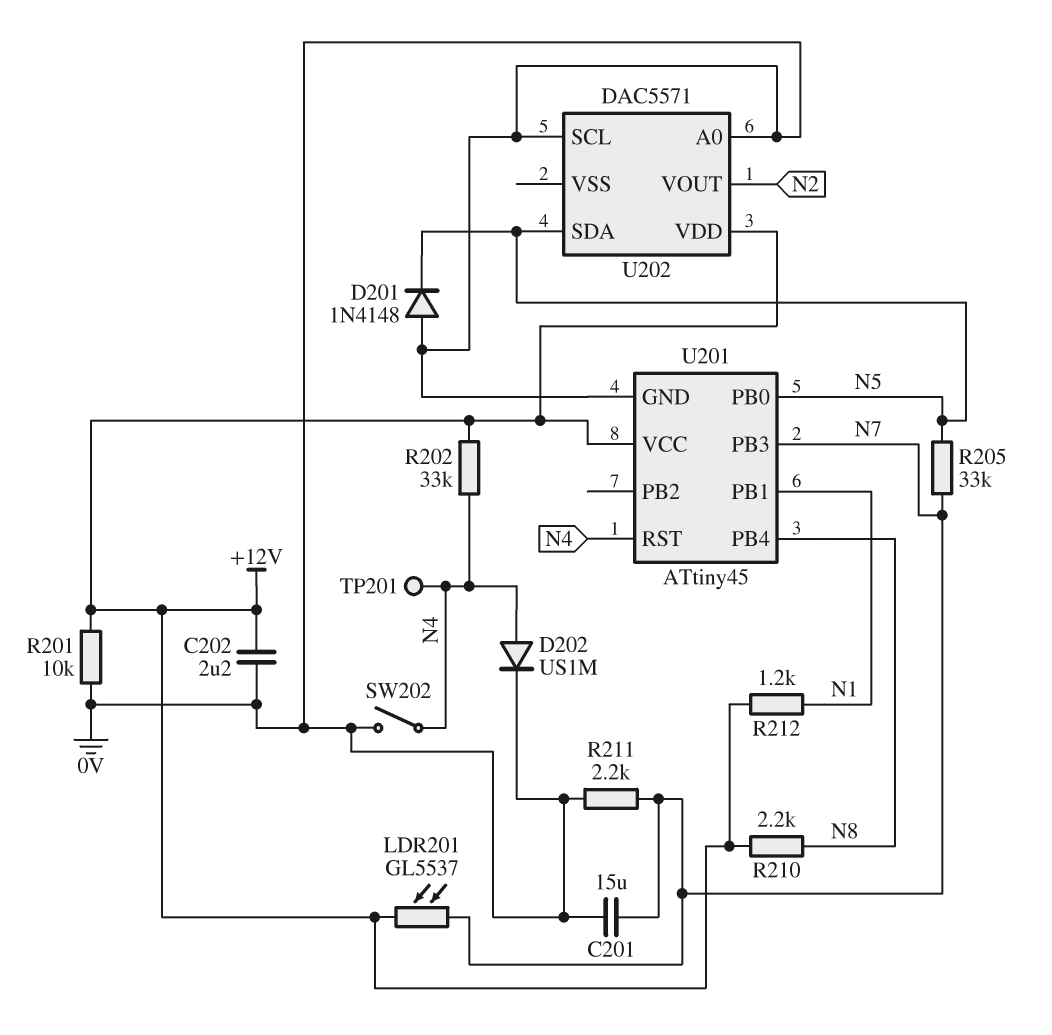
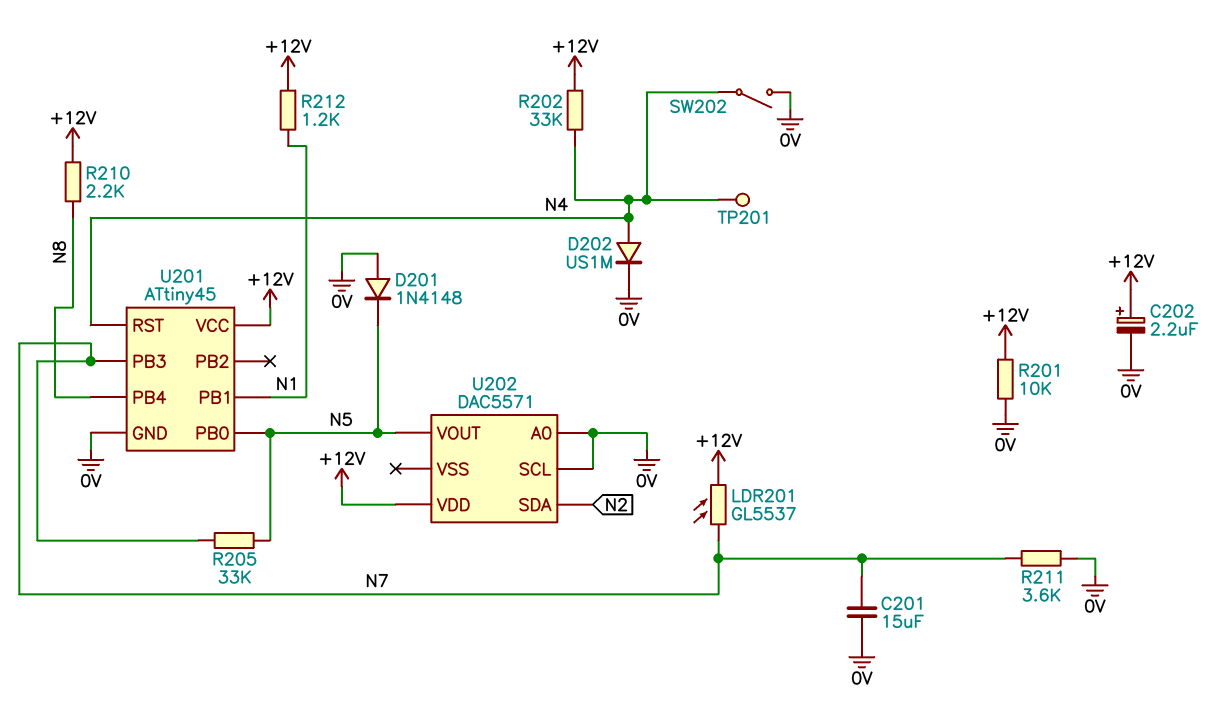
C202: 2.2uF (+12V, 0V) -> 2.2uF (plus +12V, minus 0V)
R211: 2.2k (0V, N7) -> 3.6k (0V, N7)
U202 pin SDA: N5 -> N2
U202 pin VOUT: N2 -> N5

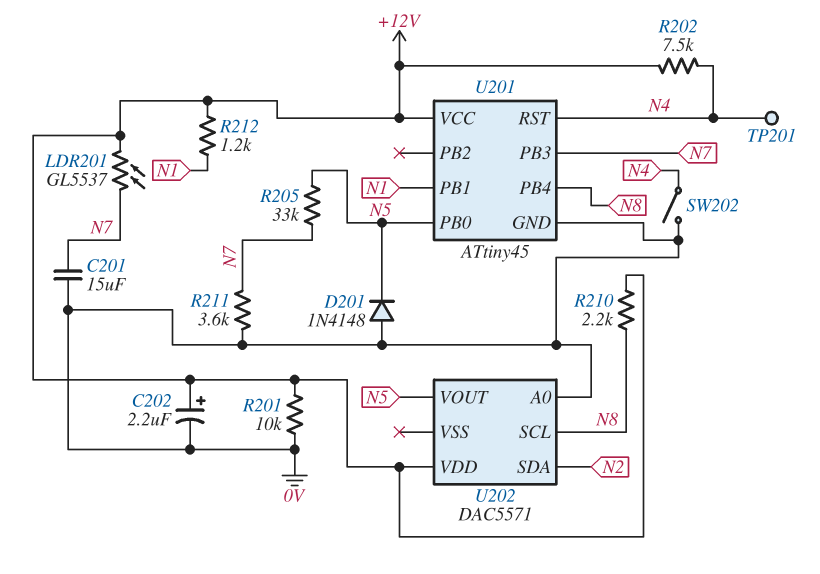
D202: diode US1M (A N4, K 0V) -> none
R202: 33k (+12V, N4) -> 7.5k (+12V, N4)
U202 pin SCL: 0V -> N8

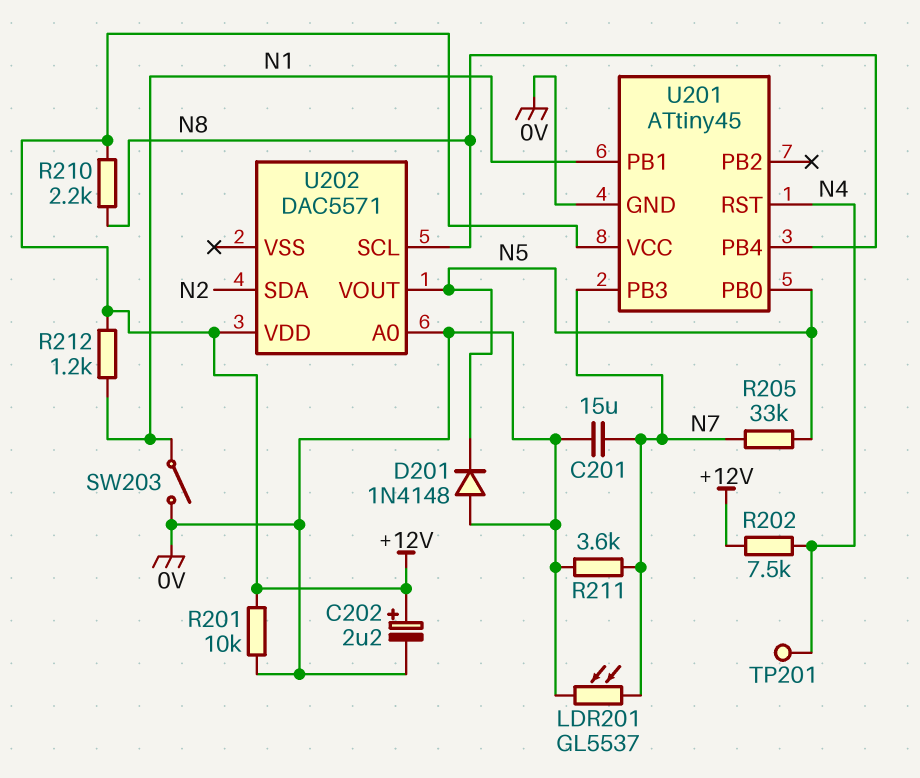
LDR201: GL5537 (+12V, N7) -> GL5537 (0V, N7)
SW202: switch (0V, N4) -> none
SW203: none -> switch (0V, N1)

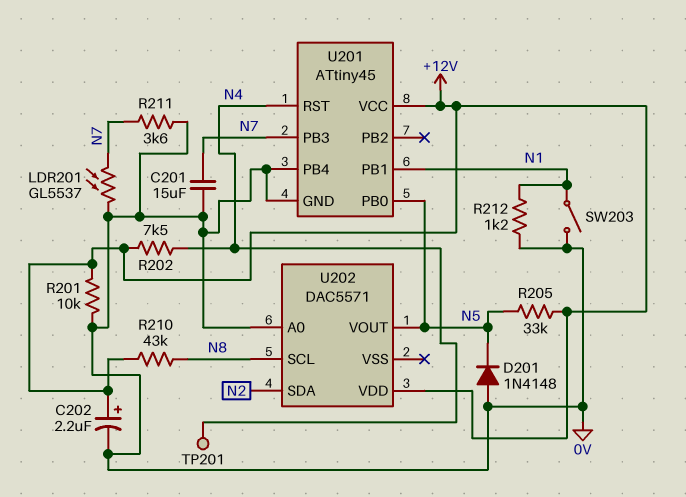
R205: 33k (N5, N7) -> 33k (+12V, N5)
R210: 2.2k (+12V, N8) -> 43k (+12V, N8)
R212: 1.2k (+12V, N1) -> 1.2k (0V, N1)
U201 pin PB4: N8 -> 0V

